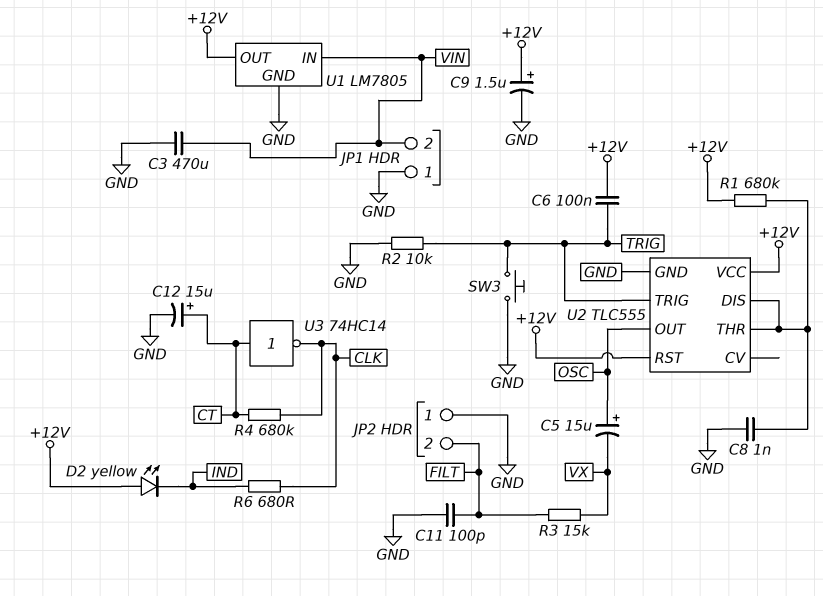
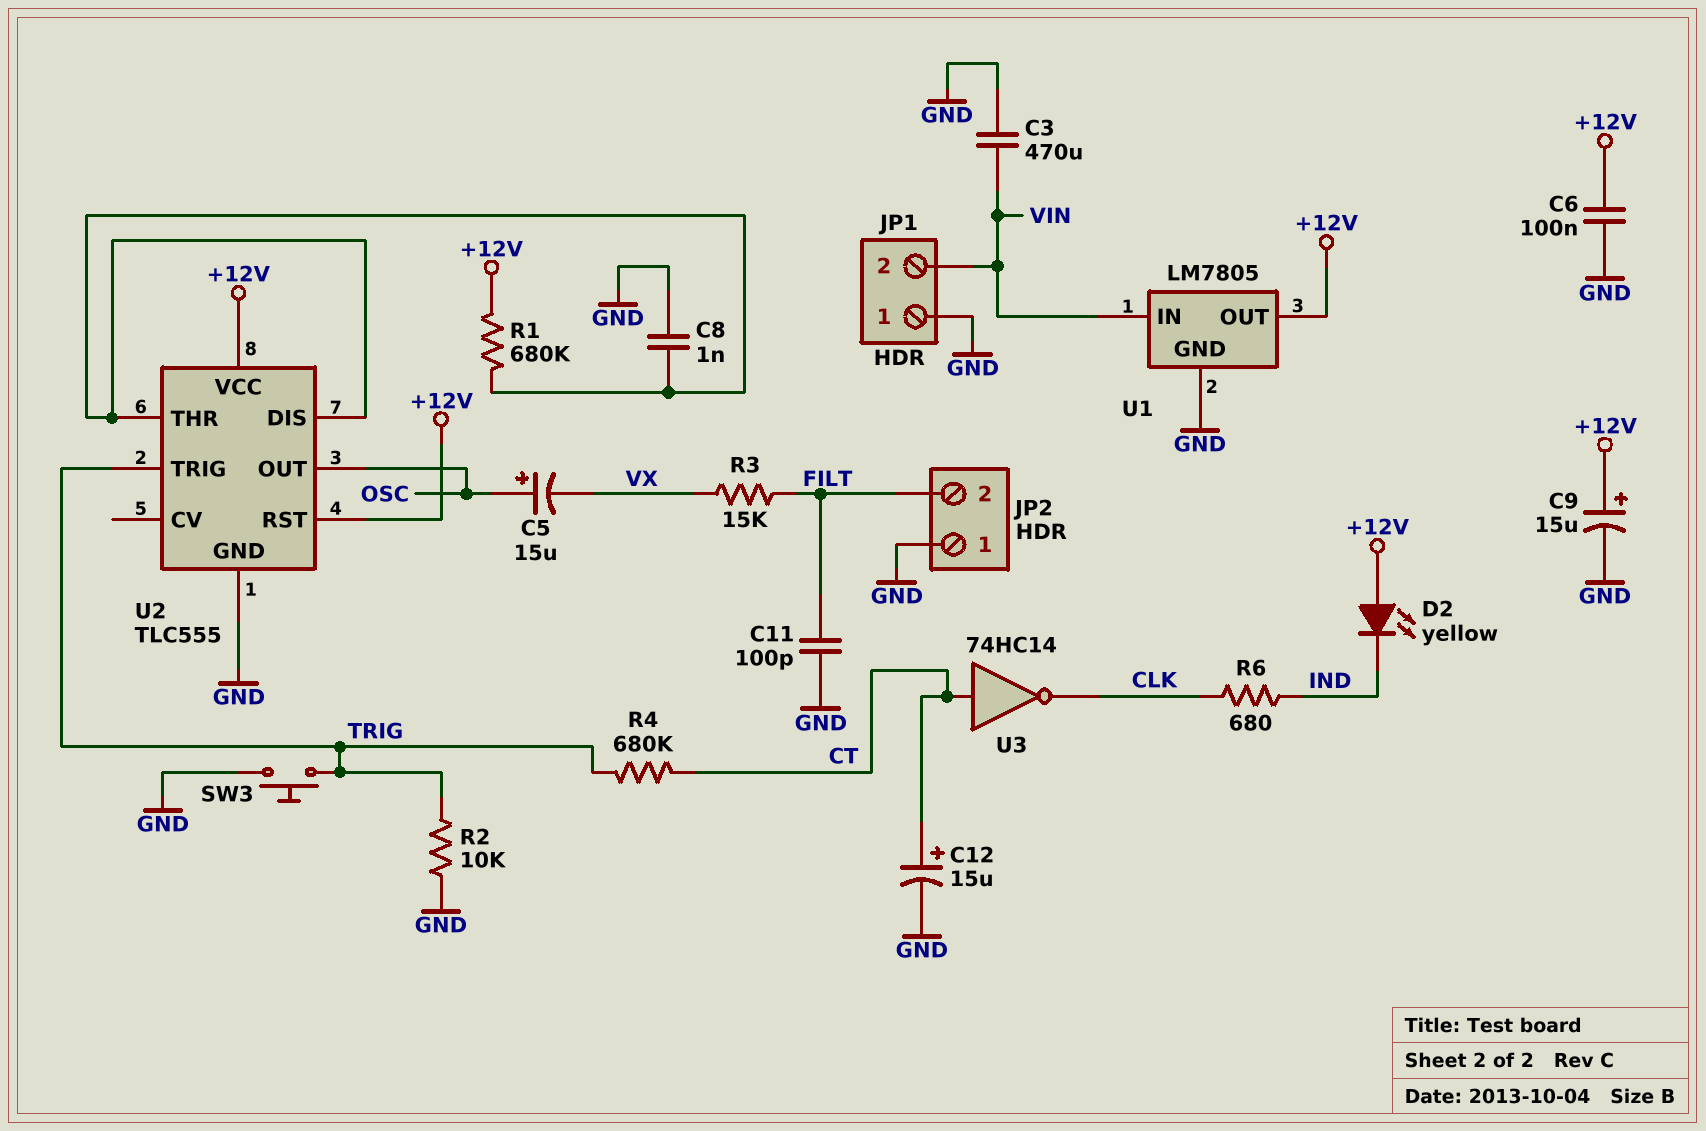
C6: 100nF (+12V, TRIG) -> 100nF (+12V, GND)
C9: 1.5uF (plus +12V, minus GND) -> 15uF (plus +12V, minus GND)
R4: 680k (CLK, CT) -> 680k (CT, TRIG)

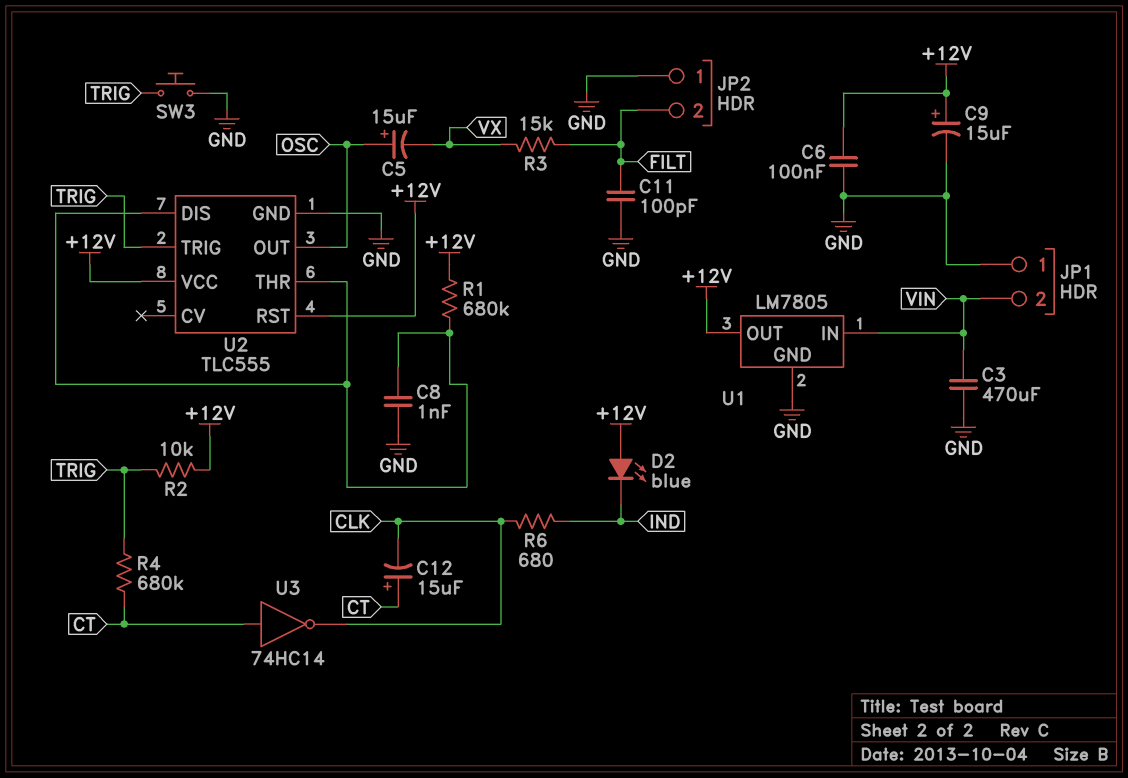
C12: 15uF (plus CT, minus GND) -> 15uF (plus CT, minus CLK)
D2: LED yellow (A +12V, K IND) -> LED blue (A +12V, K IND)
R2: 10k (GND, TRIG) -> 10k (+12V, TRIG)

